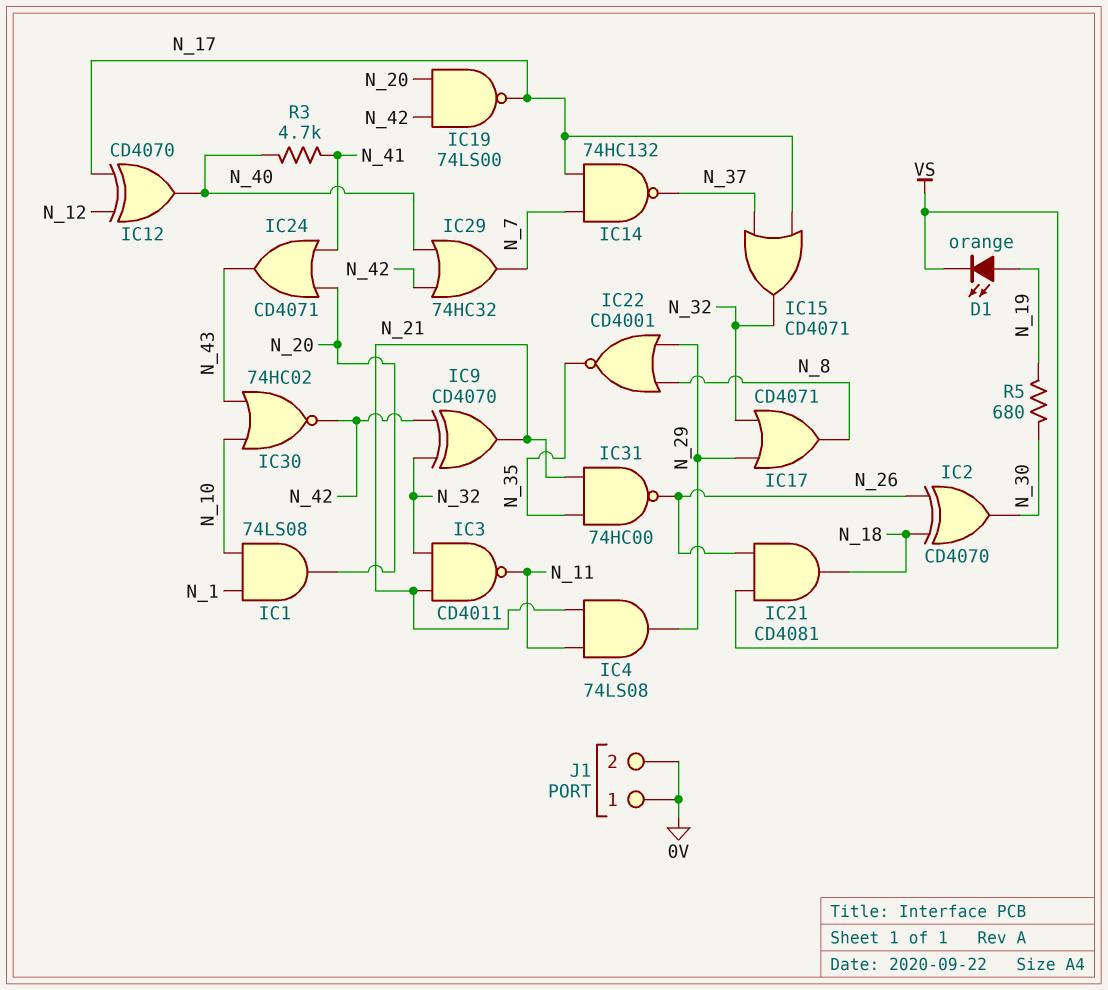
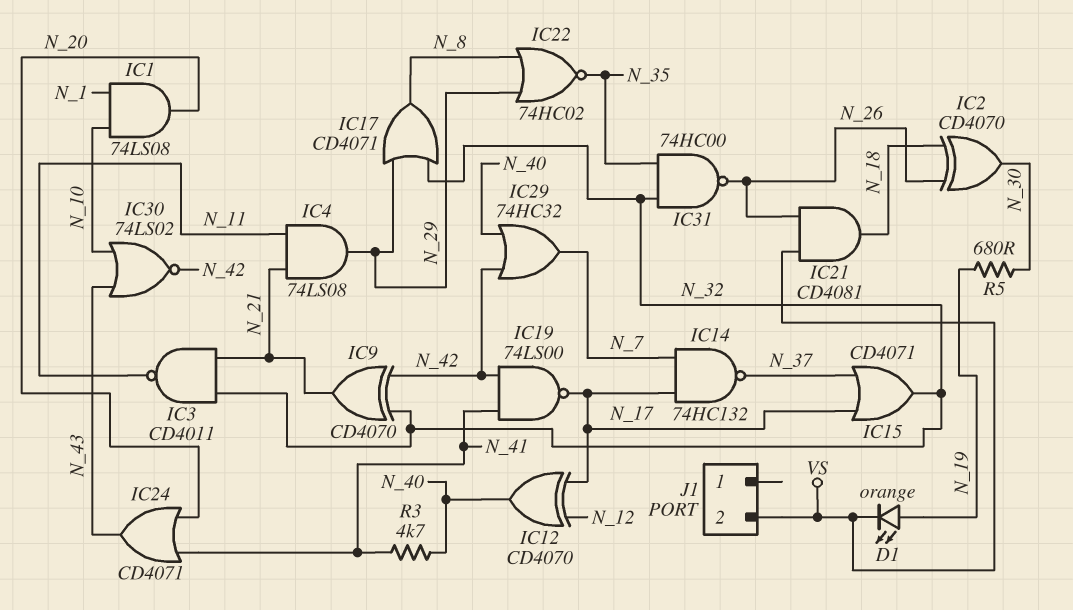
IC19: NAND 74LS00 (in N_20, in N_42, out N_17) -> NAND 74LS00 (in N_41, in N_42, out N_17)
IC22: NOR CD4001 (in N_8, in N_29, out N_35) -> NOR 74HC02 (in N_8, in N_29, out N_35)
IC30: NOR 74HC02 (in N_10, in N_43, out N_42) -> NOR 74LS02 (in N_10, in N_43, out N_42)
IC31: NAND 74HC00 (in N_21, in N_35, out N_26) -> NAND 74HC00 (in N_32, in N_35, out N_26)
J1 pin 1: 0V -> none
J1 pin 2: 0V -> VS

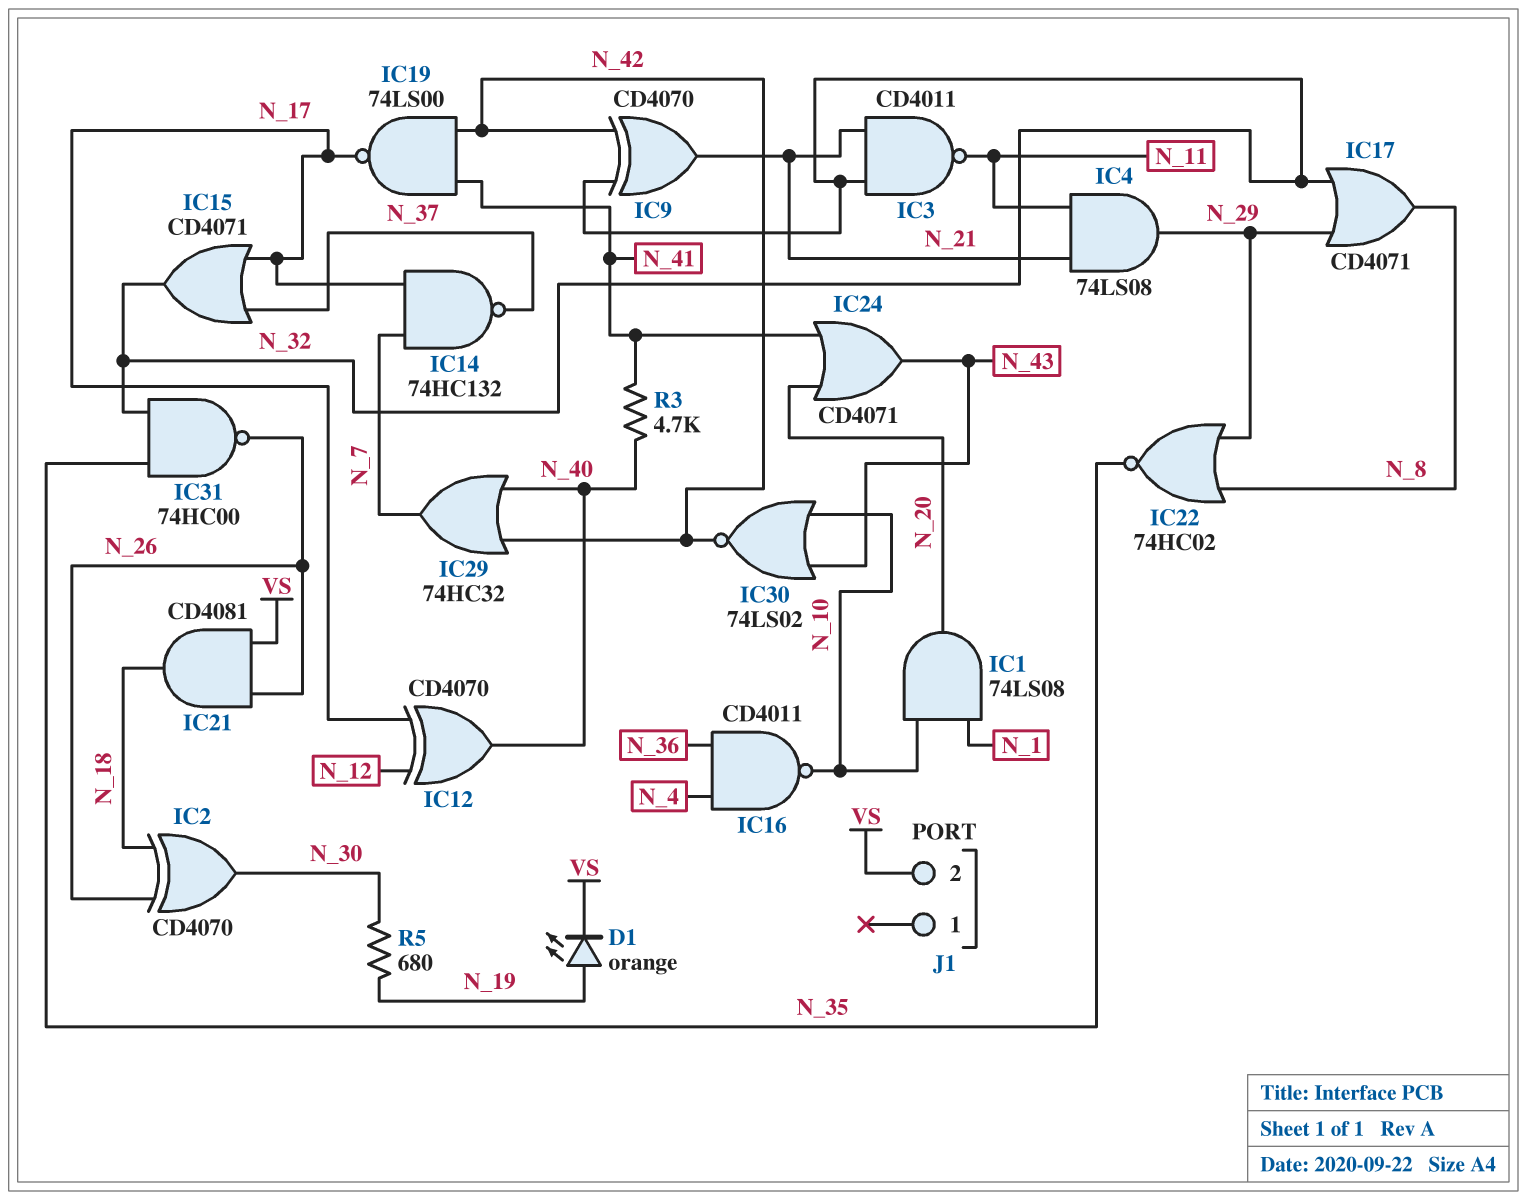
IC16: none -> NAND CD4011 (in N_4, in N_36, out N_10)

